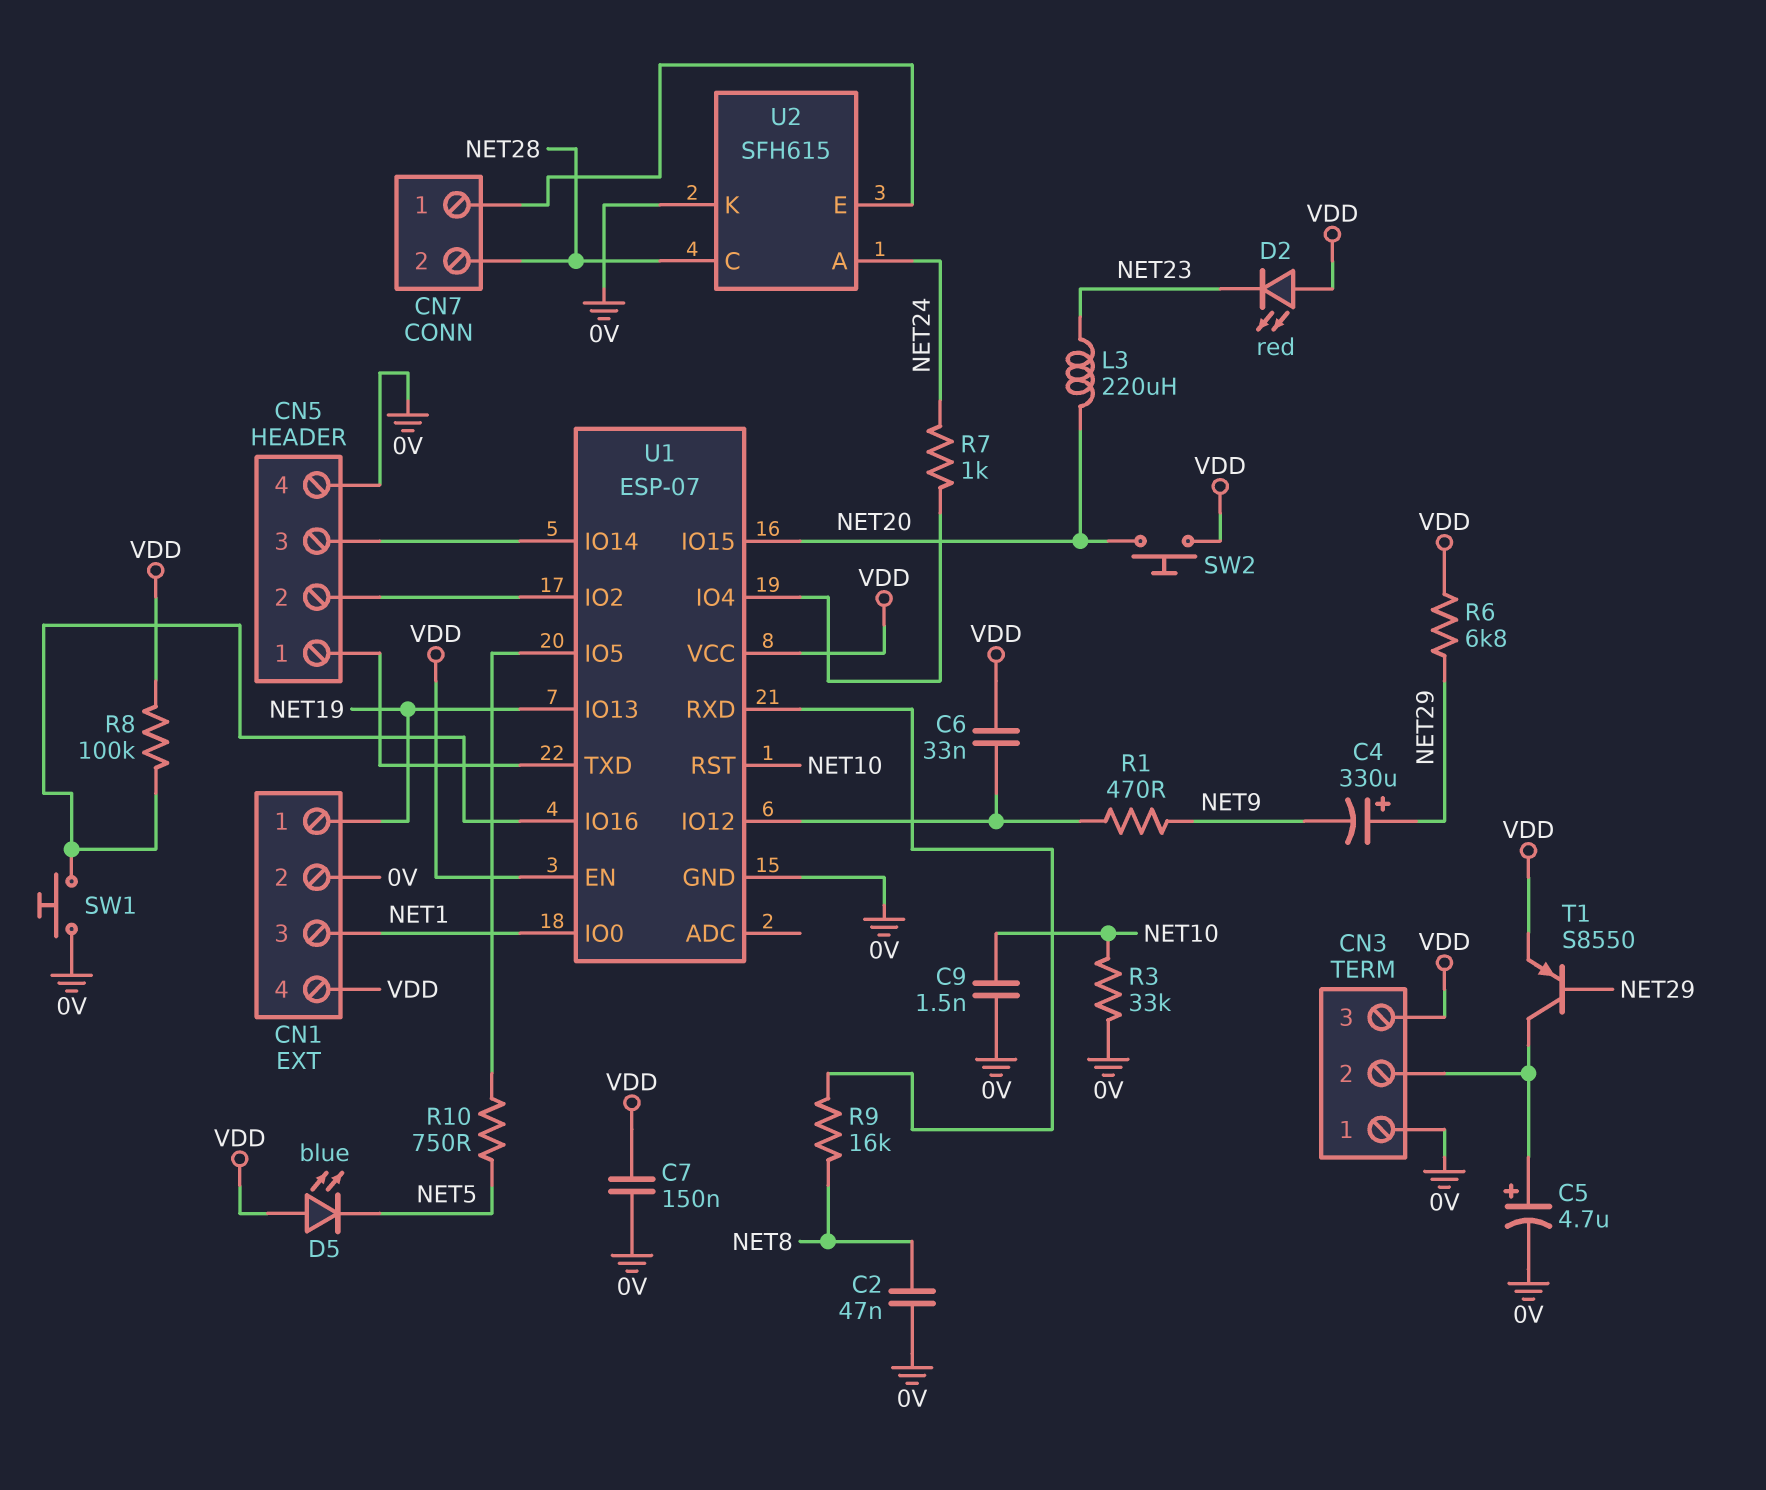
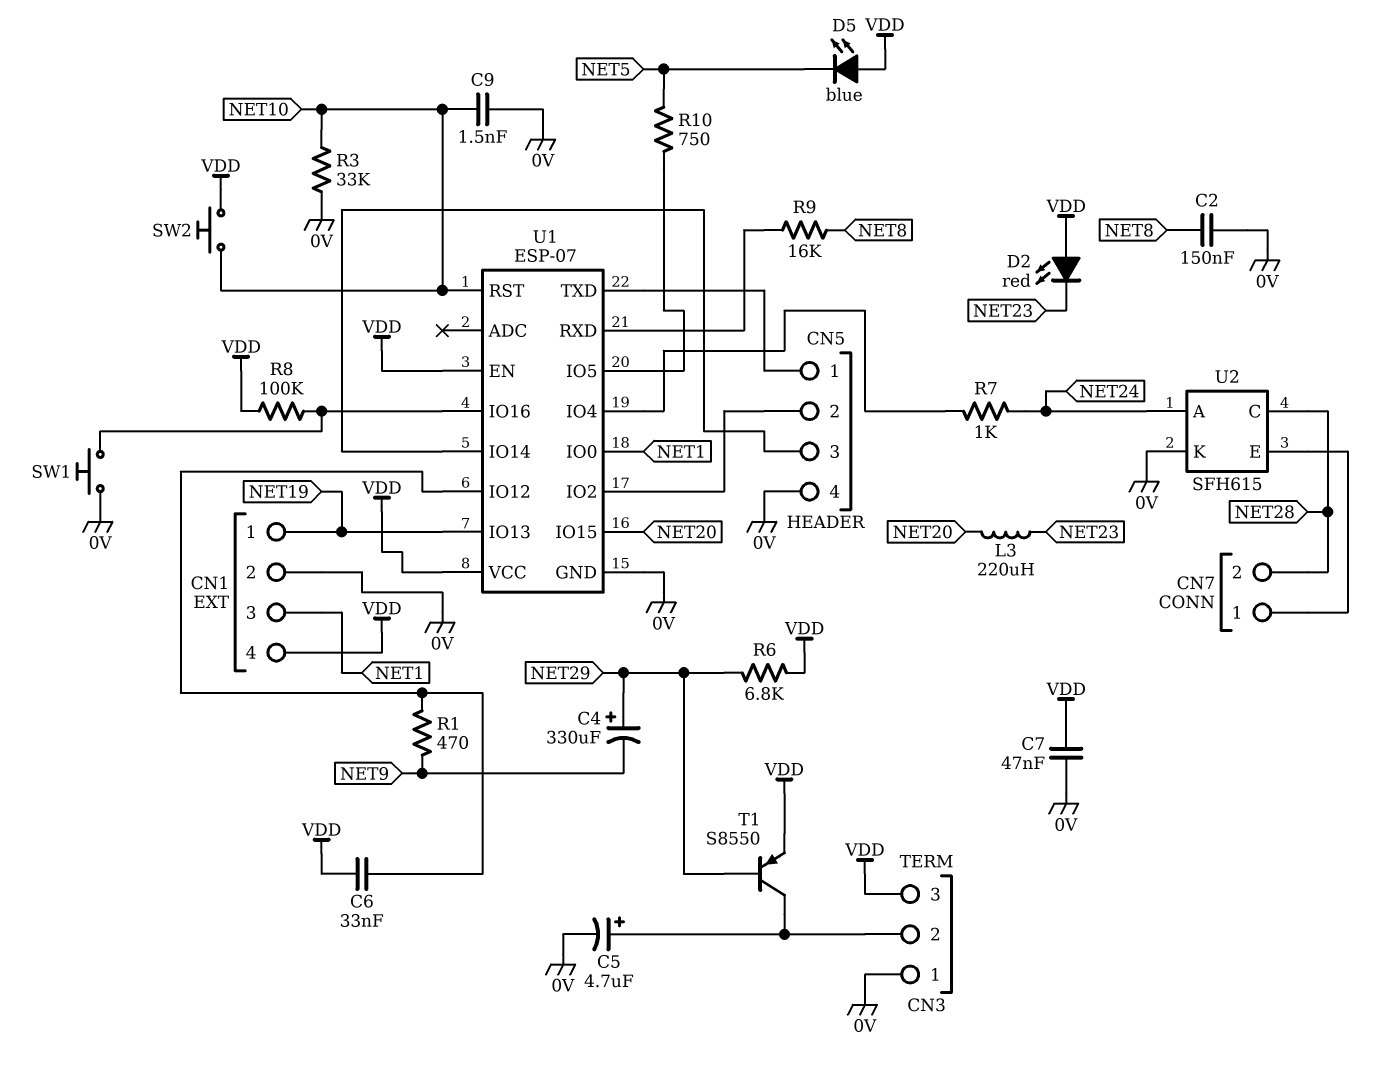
C2: 47nF (0V, NET8) -> 150nF (0V, NET8)
C7: 150nF (0V, VDD) -> 47nF (0V, VDD)
SW2: button (NET20, VDD) -> button (NET10, VDD)

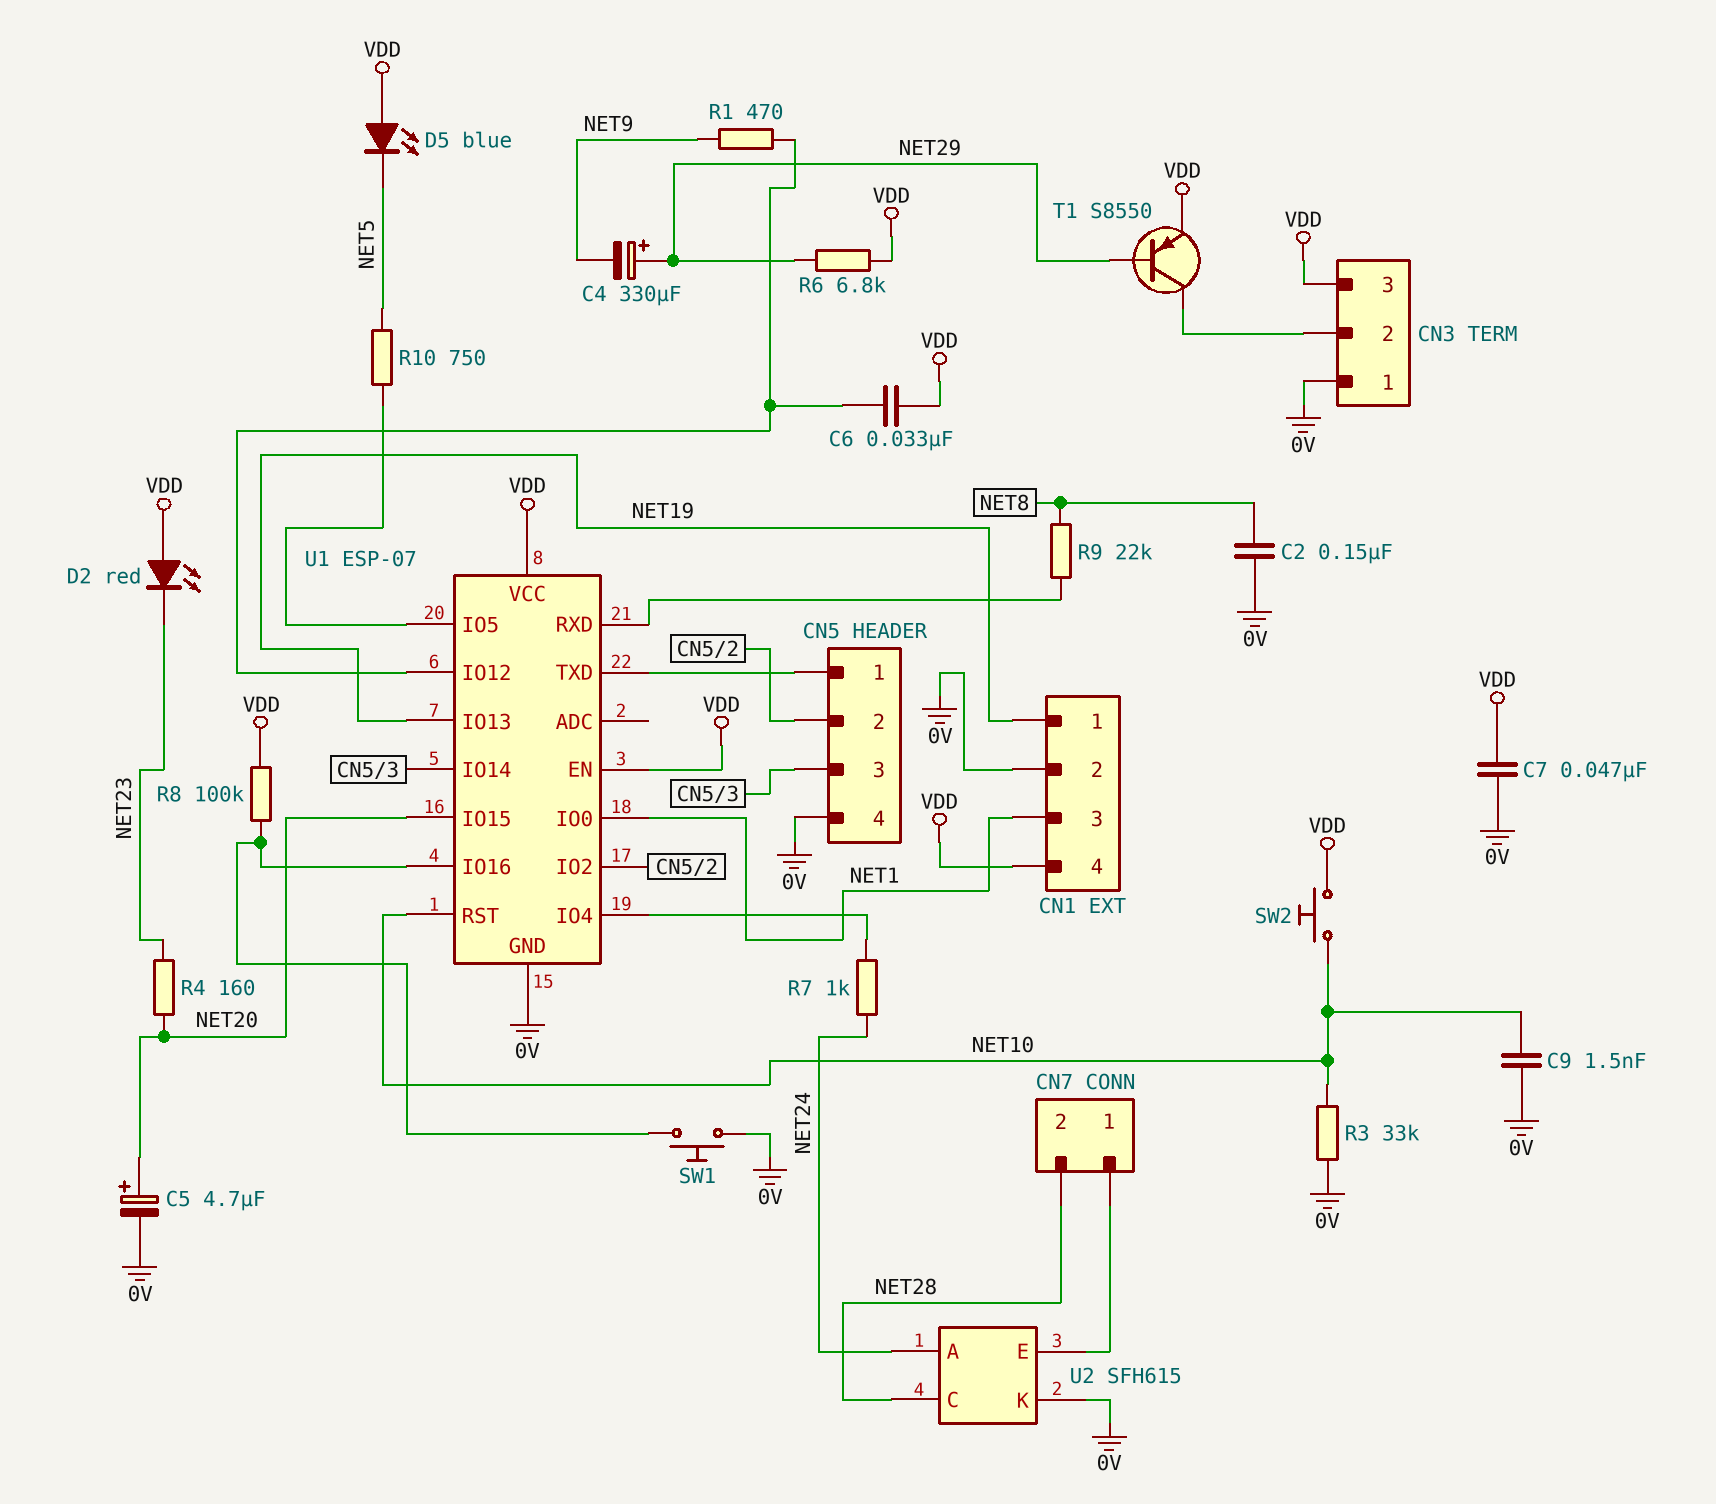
C5: 4.7uF (plus CN3/2, minus 0V) -> 4.7uF (plus NET20, minus 0V)
L3: 220uH (NET20, NET23) -> none
R4: none -> 160 (NET20, NET23)
R9: 16k (NET8, U1/RXD) -> 22k (NET8, U1/RXD)

